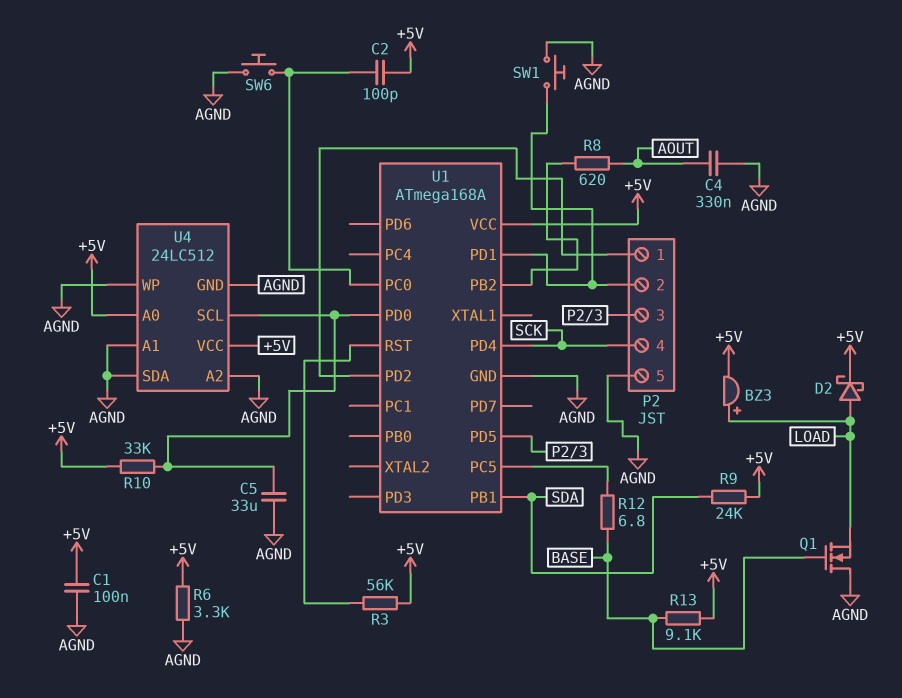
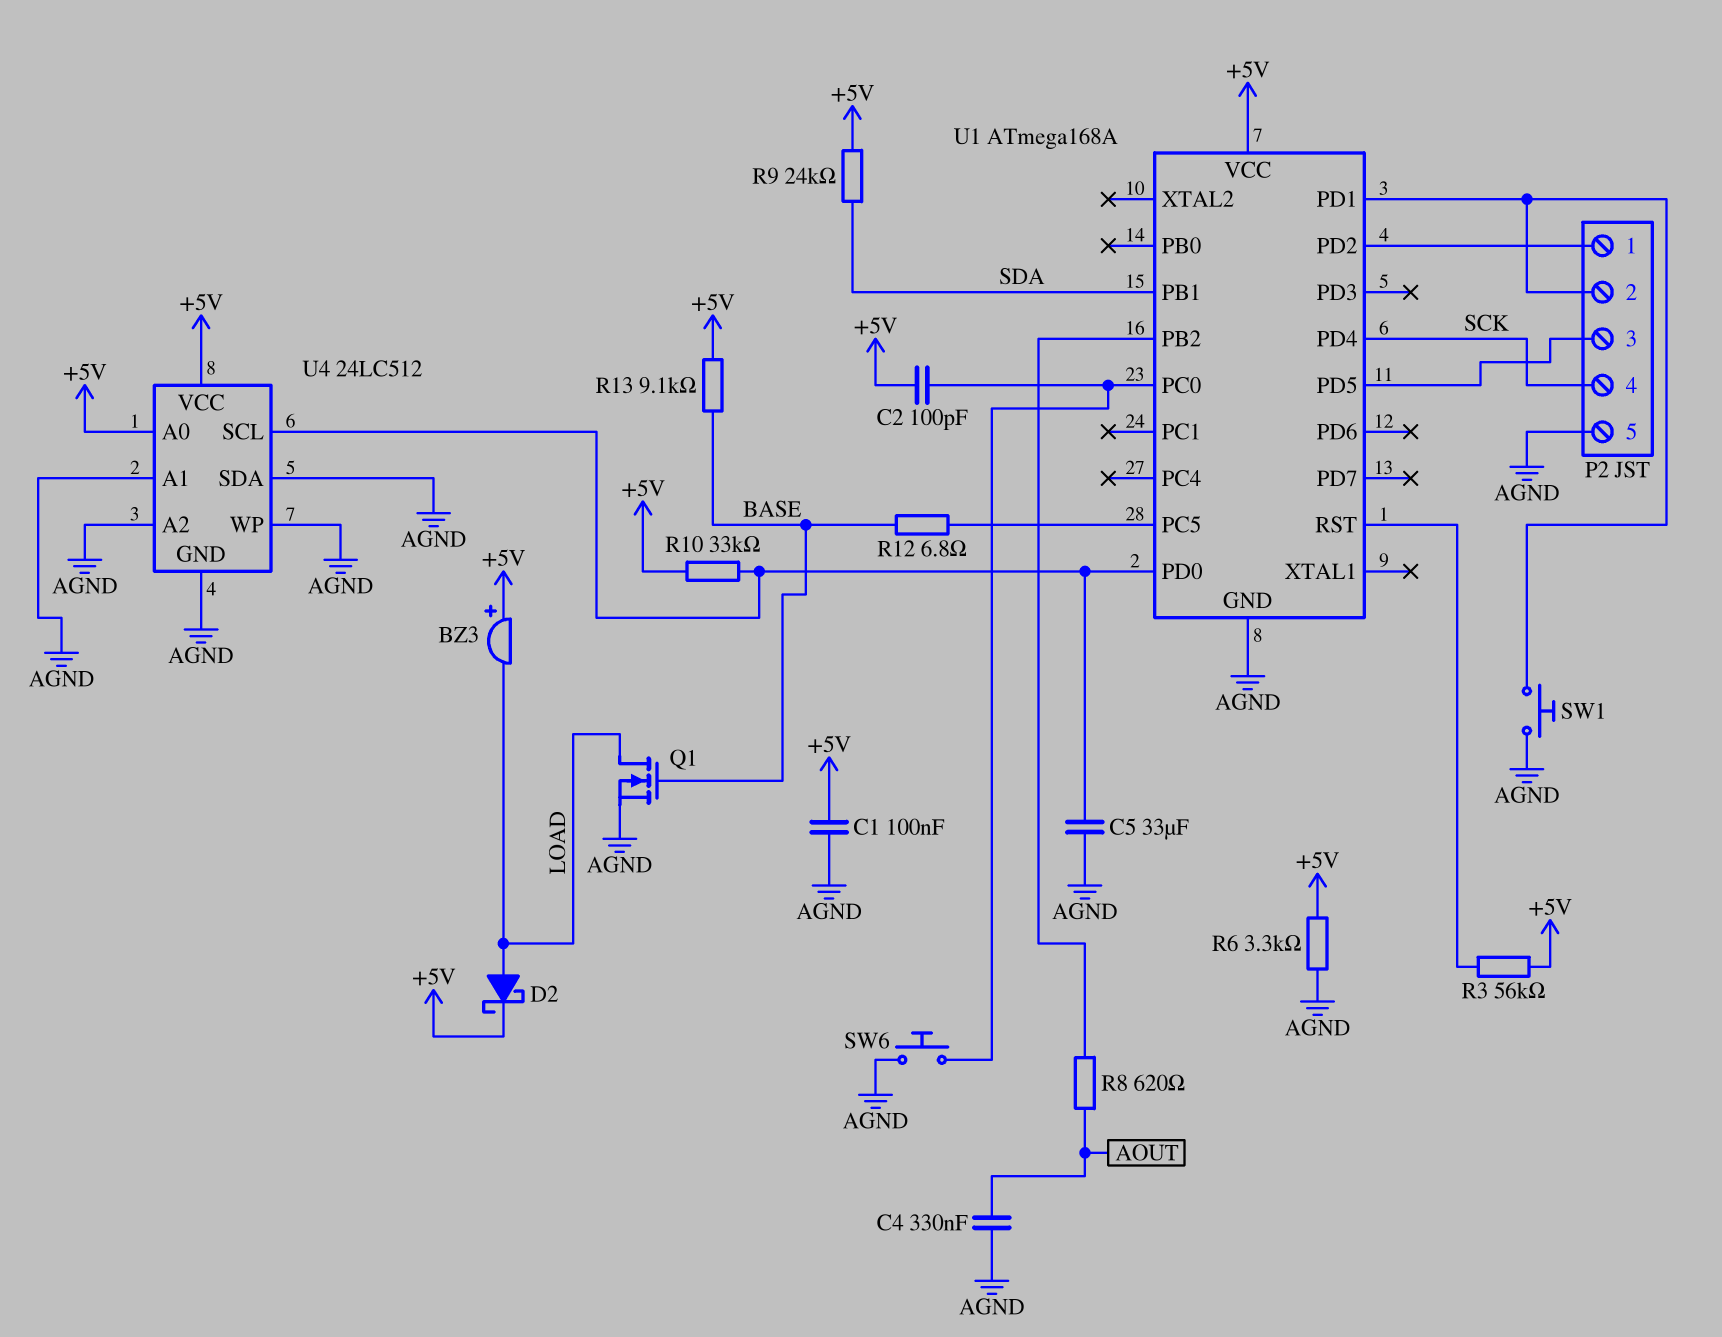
BZ3: buzzer (plus LOAD, minus +5V) -> buzzer (plus +5V, minus LOAD)
Q1: NMOS (G BASE, D AGND, S LOAD) -> NMOS (G BASE, D LOAD, S AGND)

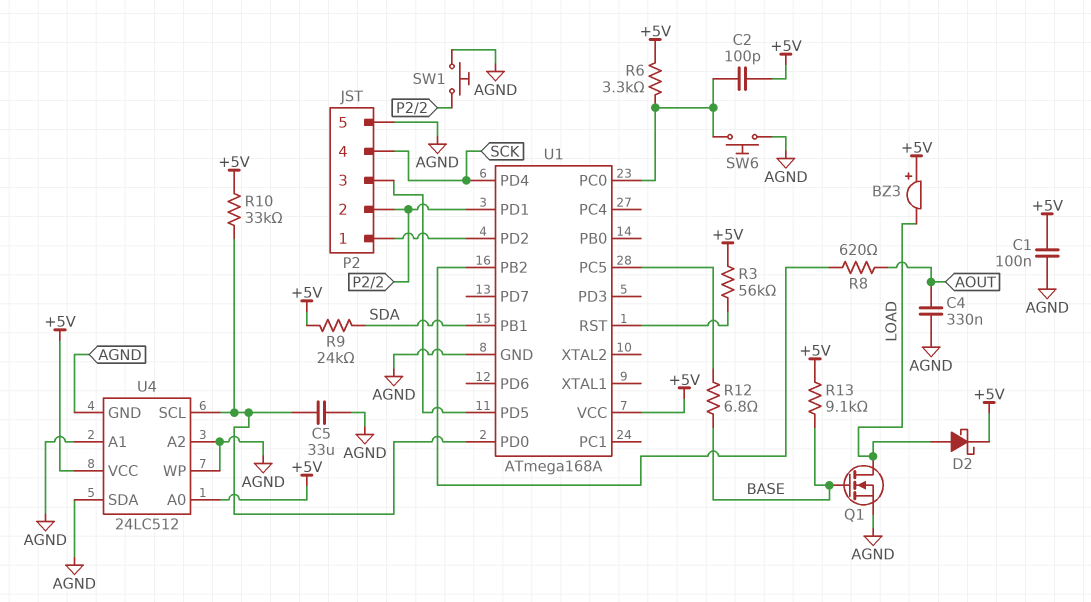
R6: 3.3k (+5V, AGND) -> 3.3k (+5V, U1/PC0)

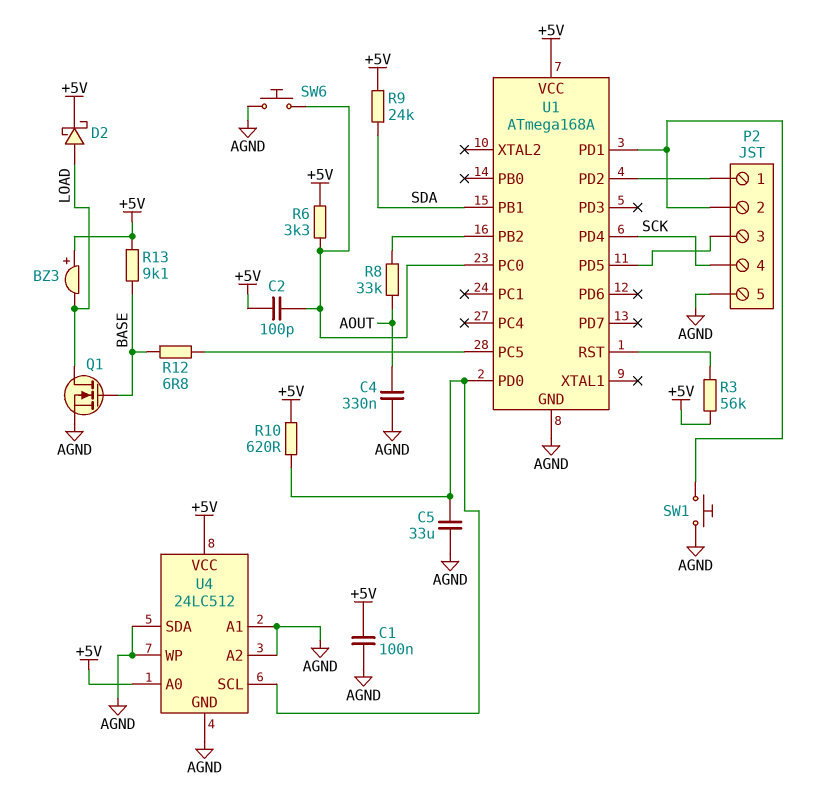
R8: 620 (AOUT, U1/PB2) -> 33k (AOUT, U1/PB2)
R10: 33k (+5V, U1/PD0) -> 620 (+5V, U1/PD0)

